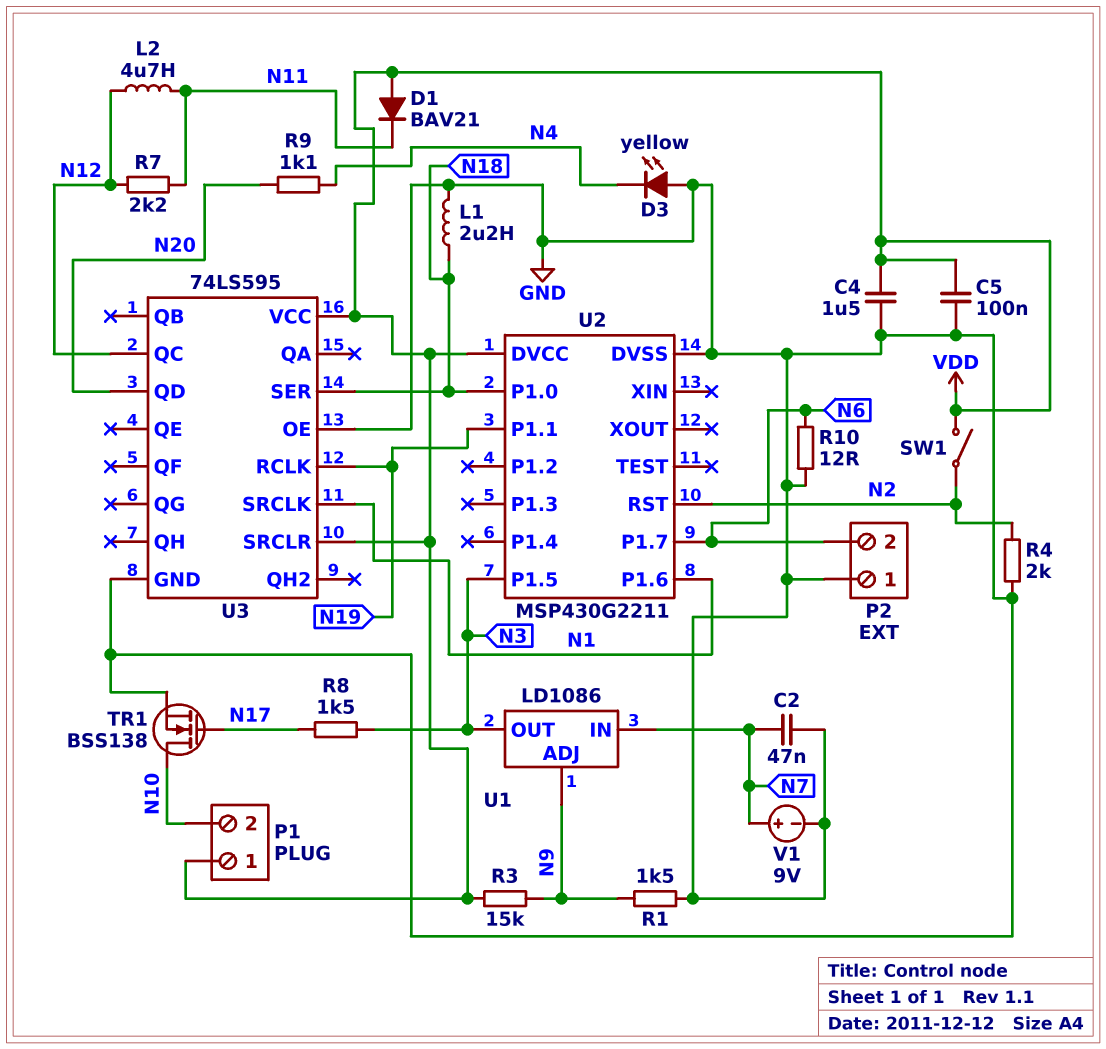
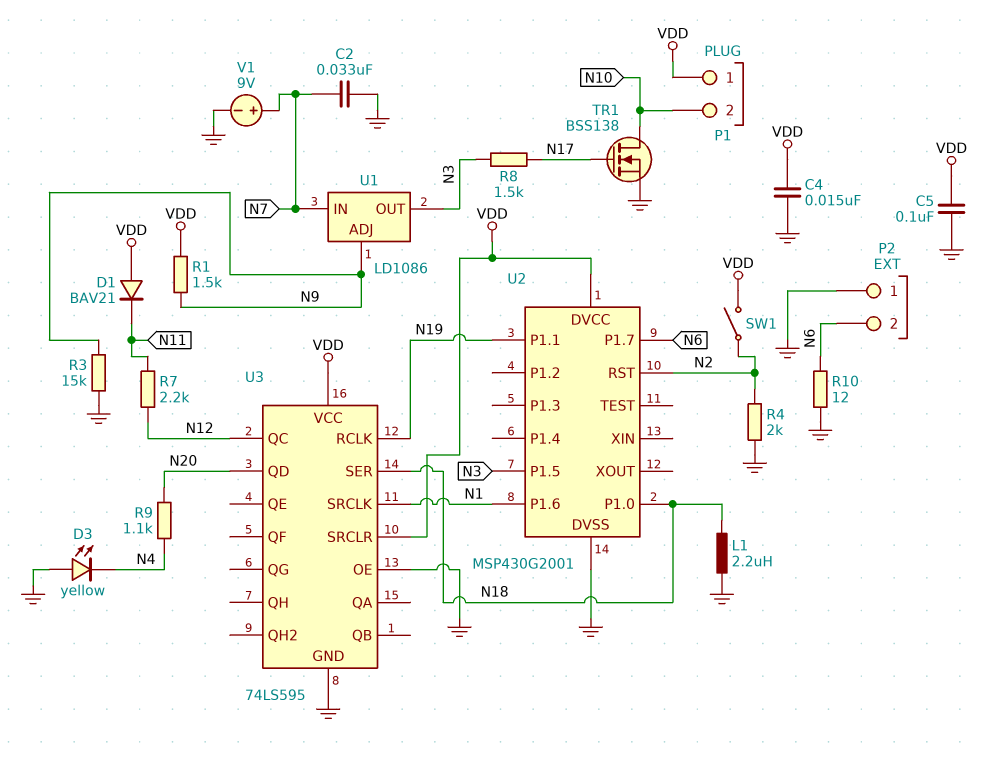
C2: 47nF (GND, N7) -> 33nF (GND, N7)
C4: 1.5uF (GND, VDD) -> 15nF (GND, VDD)
L2: 4.7uH (N11, N12) -> none
R1: 1.5k (GND, N9) -> 1.5k (N9, VDD)
R3: 15k (N9, VDD) -> 15k (GND, N9)
U2: MSP430G2211 -> MSP430G2001

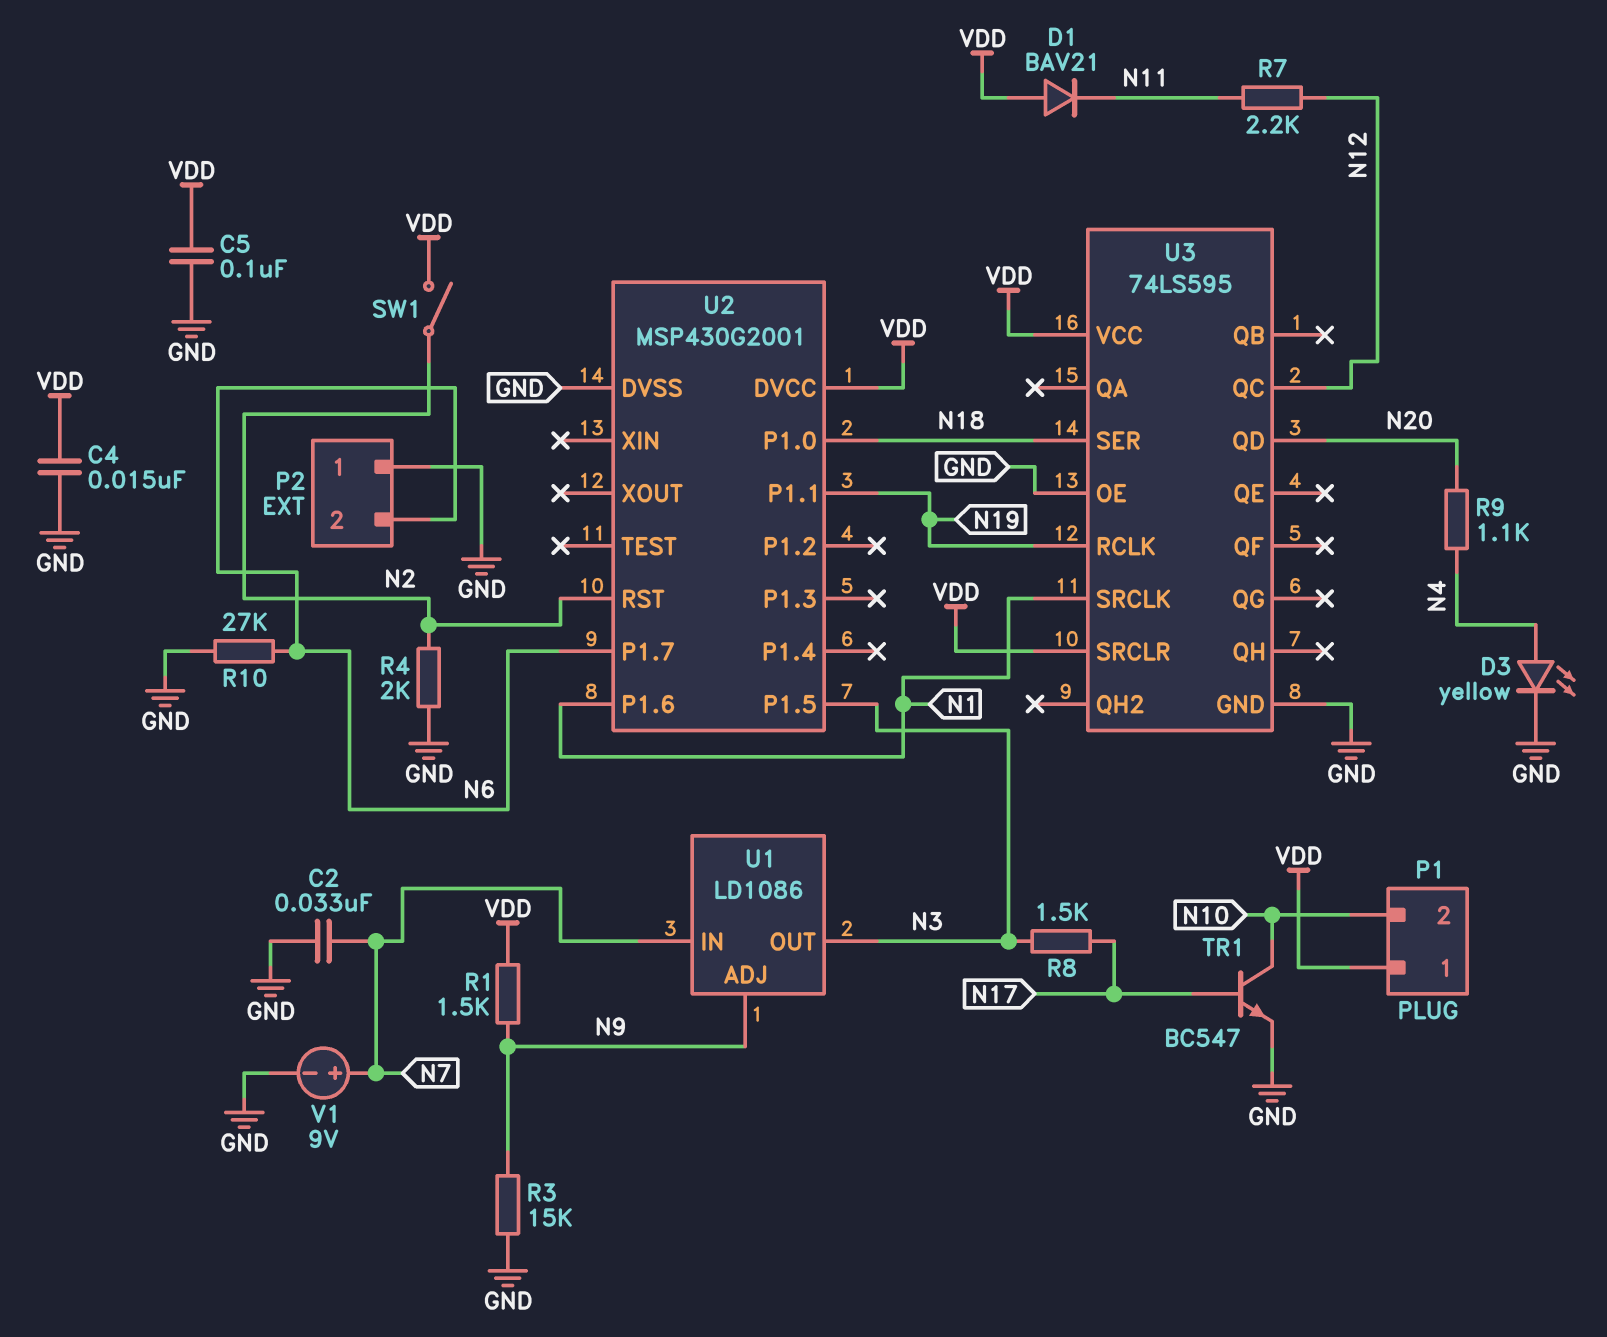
D3: LED yellow (A GND, K N4) -> LED yellow (A N4, K GND)
L1: 2.2uH (GND, N18) -> none
R10: 12 (GND, N6) -> 27k (GND, N6)
TR1: NMOS BSS138 (G N17, D N10, S GND) -> NPN BC547 (B N17, C N10, E GND)

